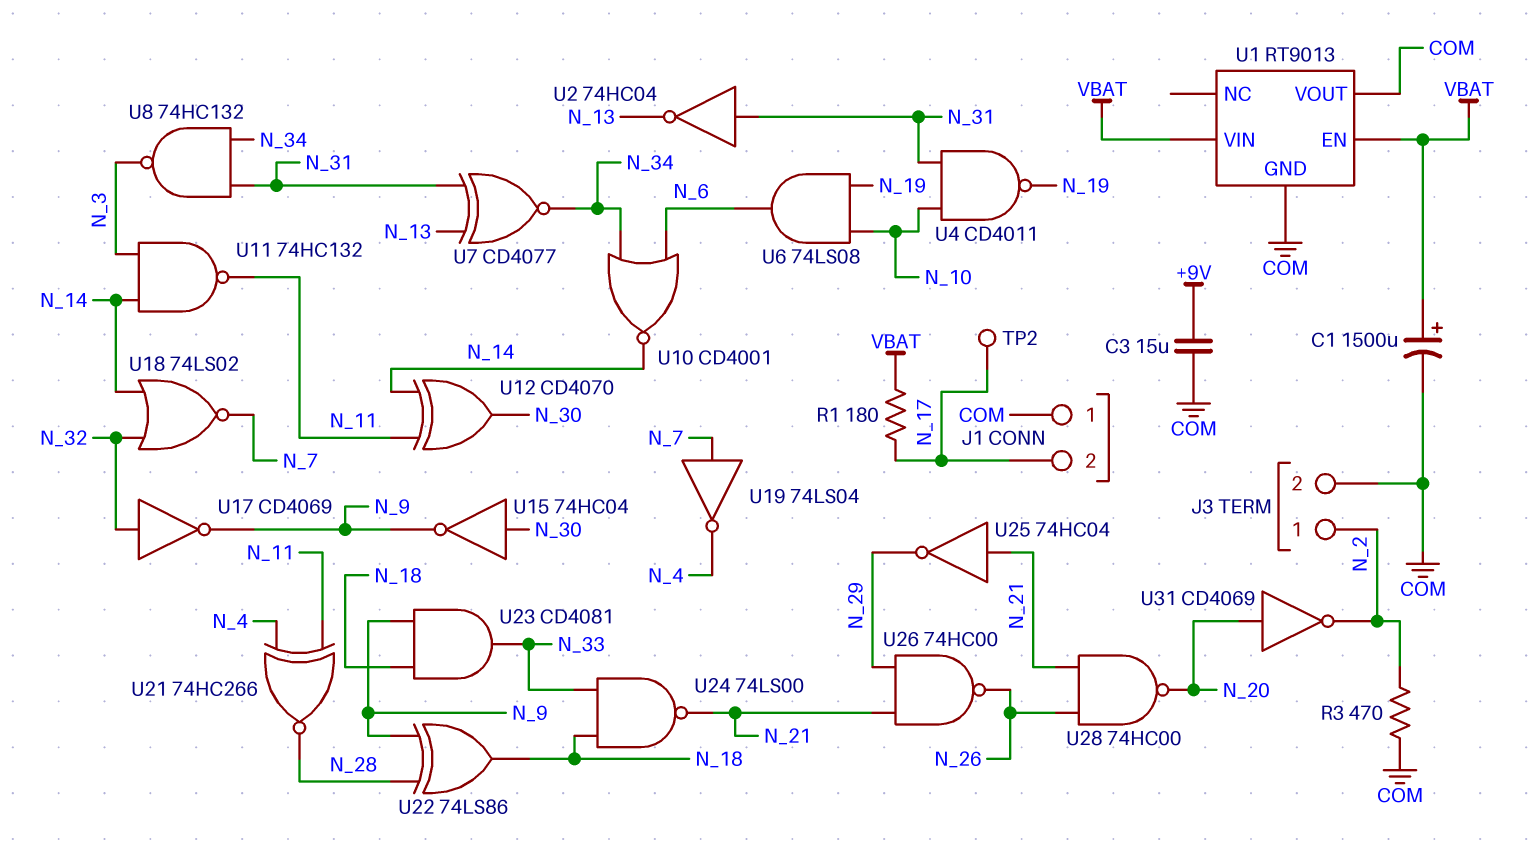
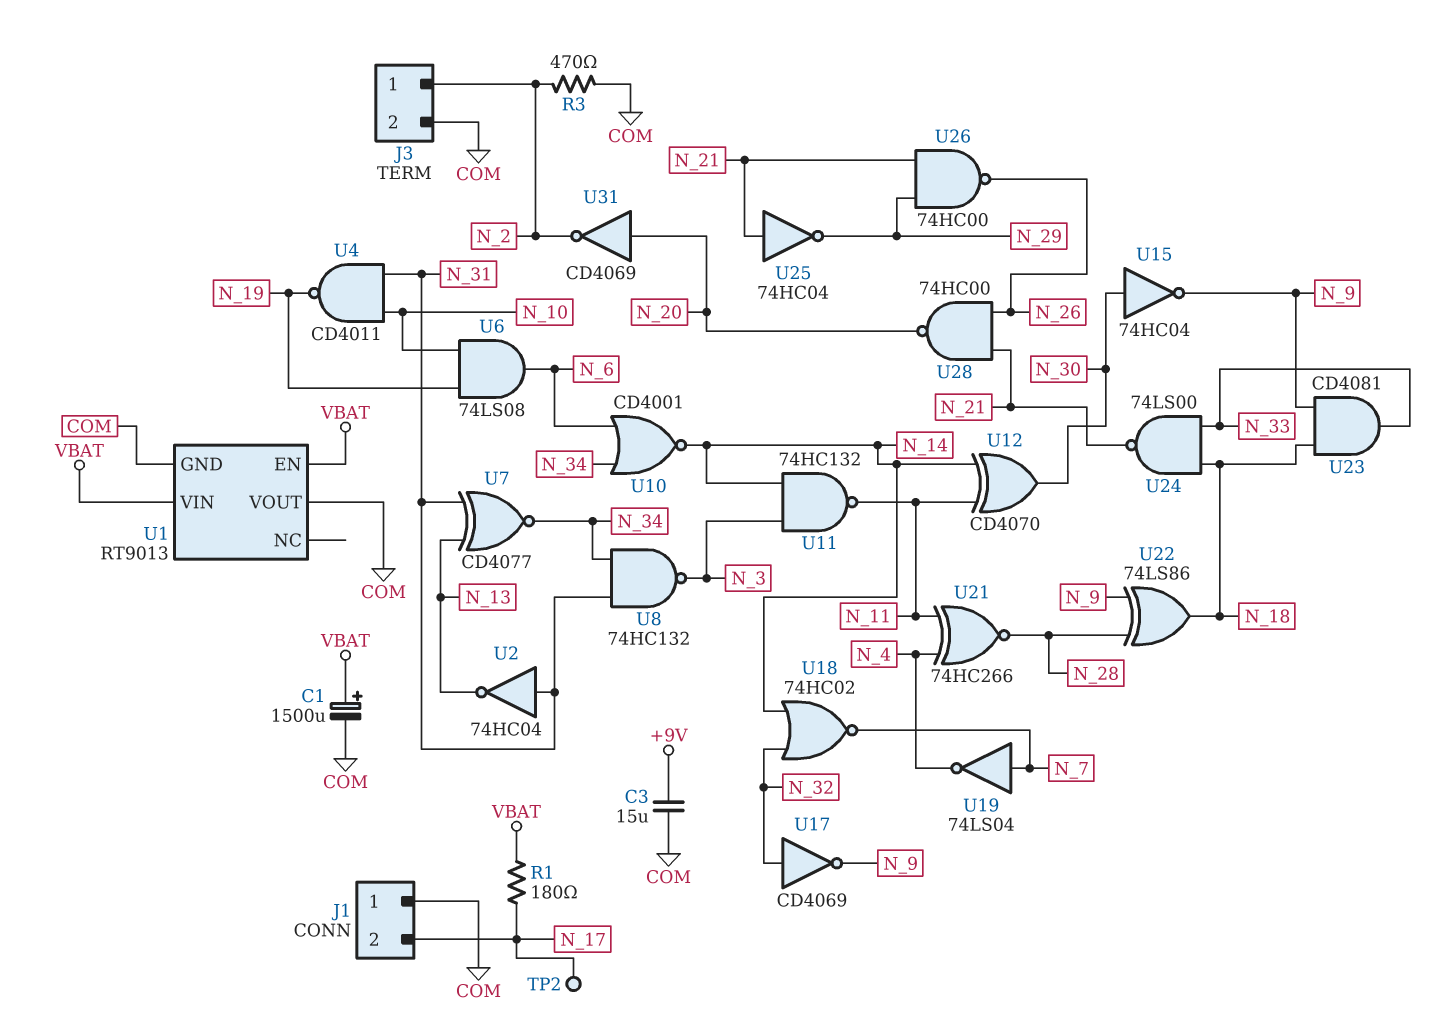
U18: NOR 74LS02 (in N_14, in N_32, out N_7) -> NOR 74HC02 (in N_14, in N_32, out N_7)

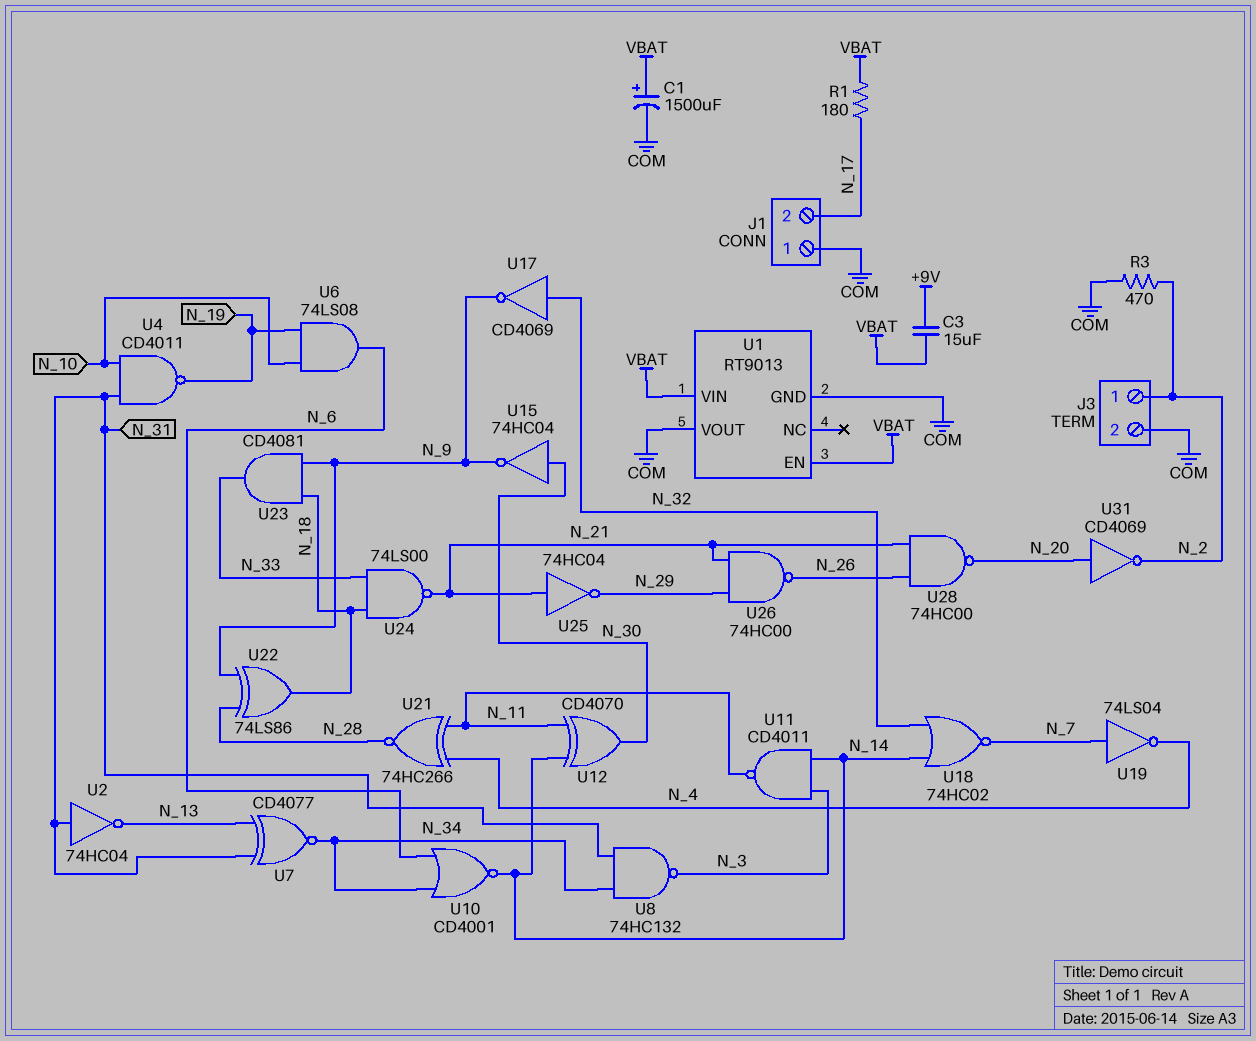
C3: 15uF (+9V, COM) -> 15uF (+9V, VBAT)
TP2: test point (N_17) -> none
U11: NAND 74HC132 (in N_3, in N_14, out N_11) -> NAND CD4011 (in N_3, in N_14, out N_11)

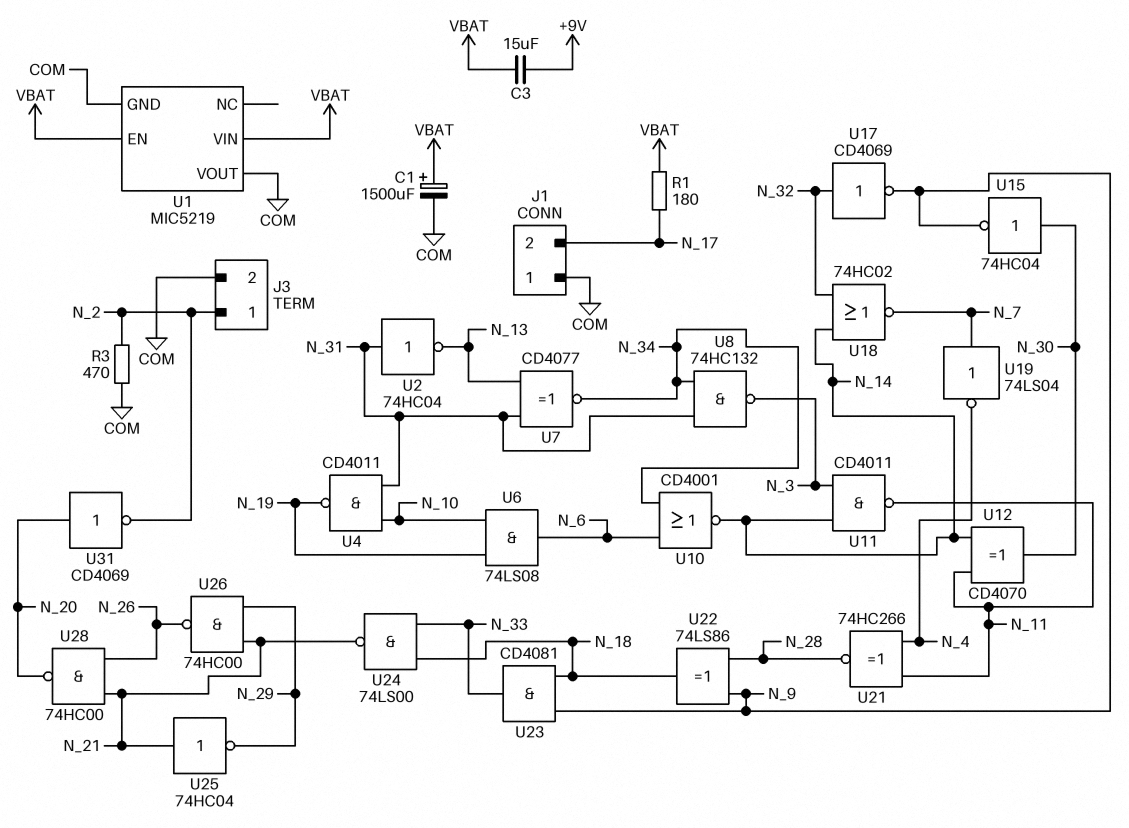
U1: RT9013 -> MIC5219

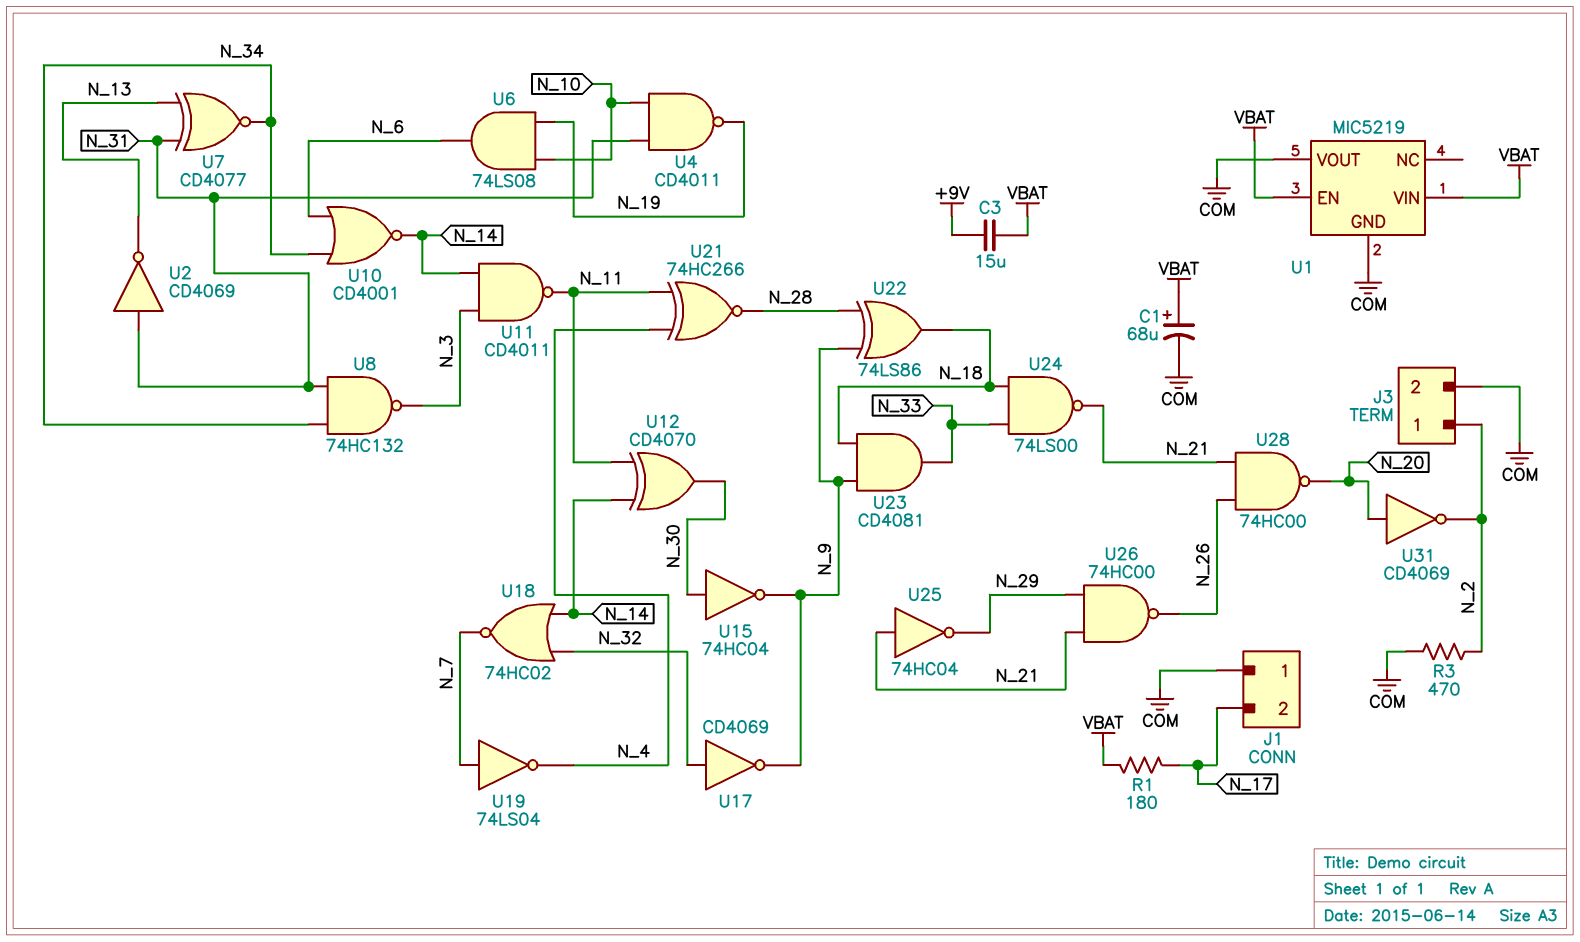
C1: 1500uF (plus VBAT, minus COM) -> 68uF (plus VBAT, minus COM)
U2: NOT 74HC04 (in N_31, out N_13) -> NOT CD4069 (in N_31, out N_13)

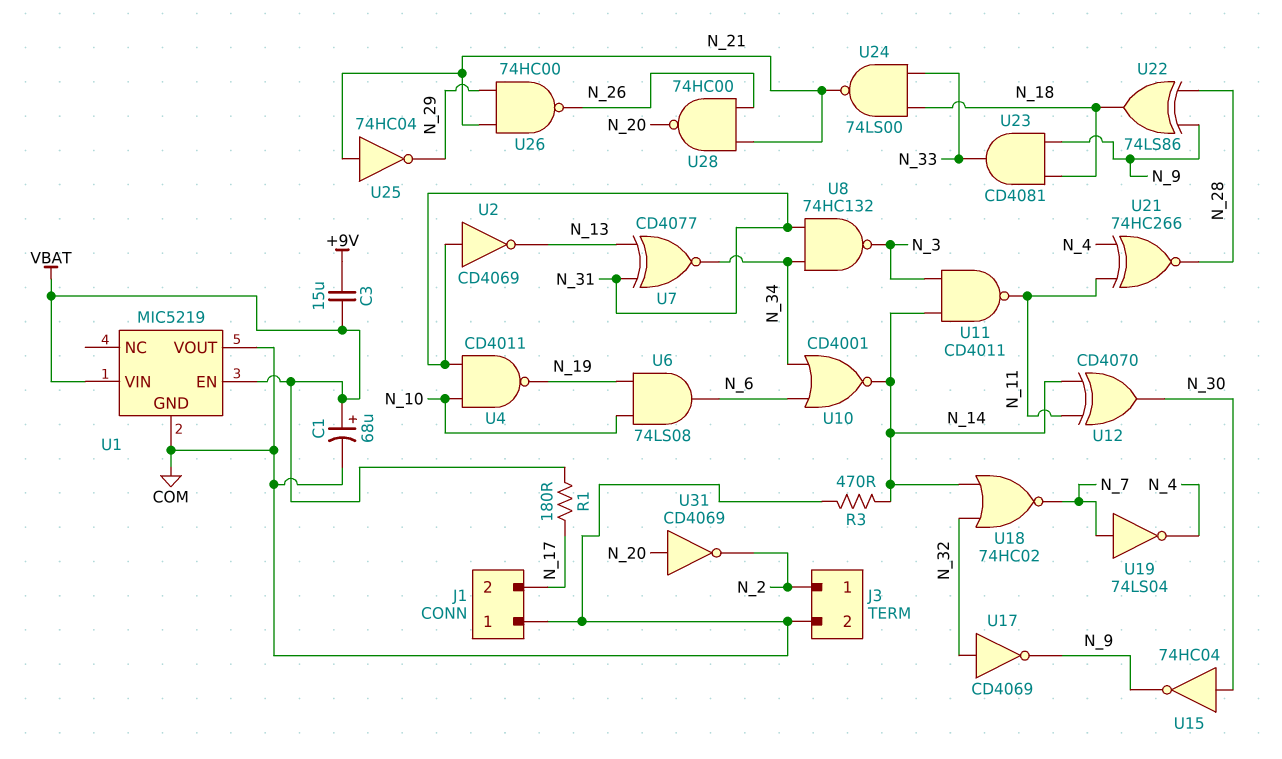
R3: 470 (COM, N_2) -> 470 (COM, N_14)

